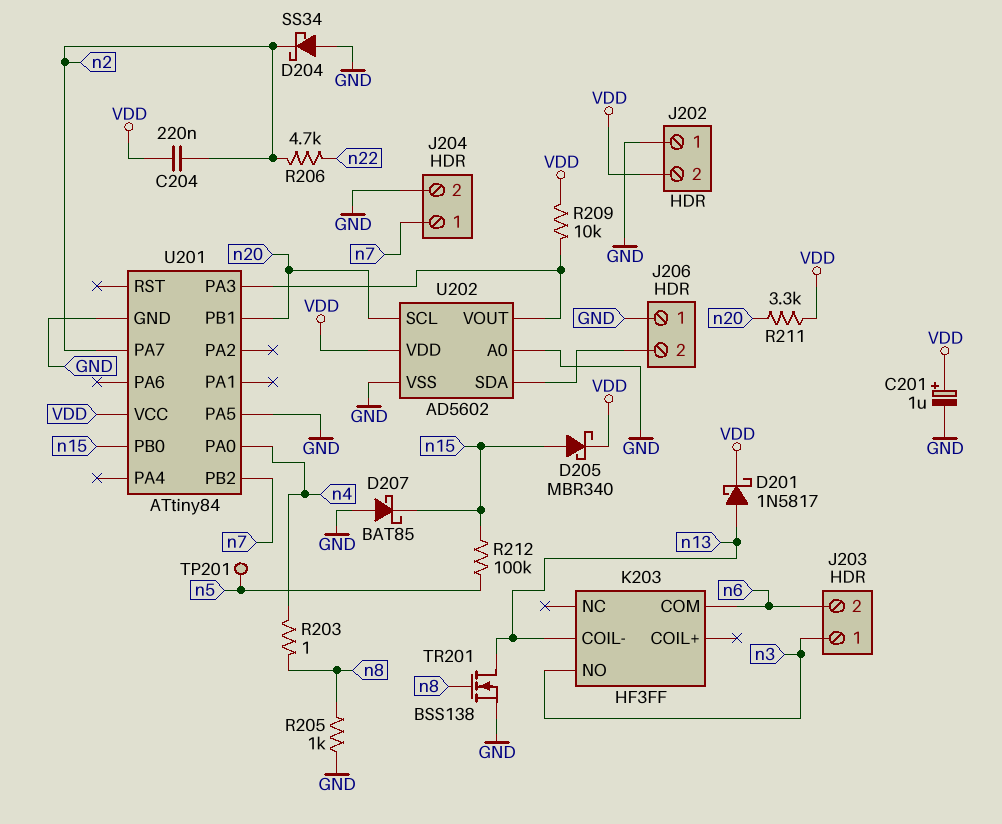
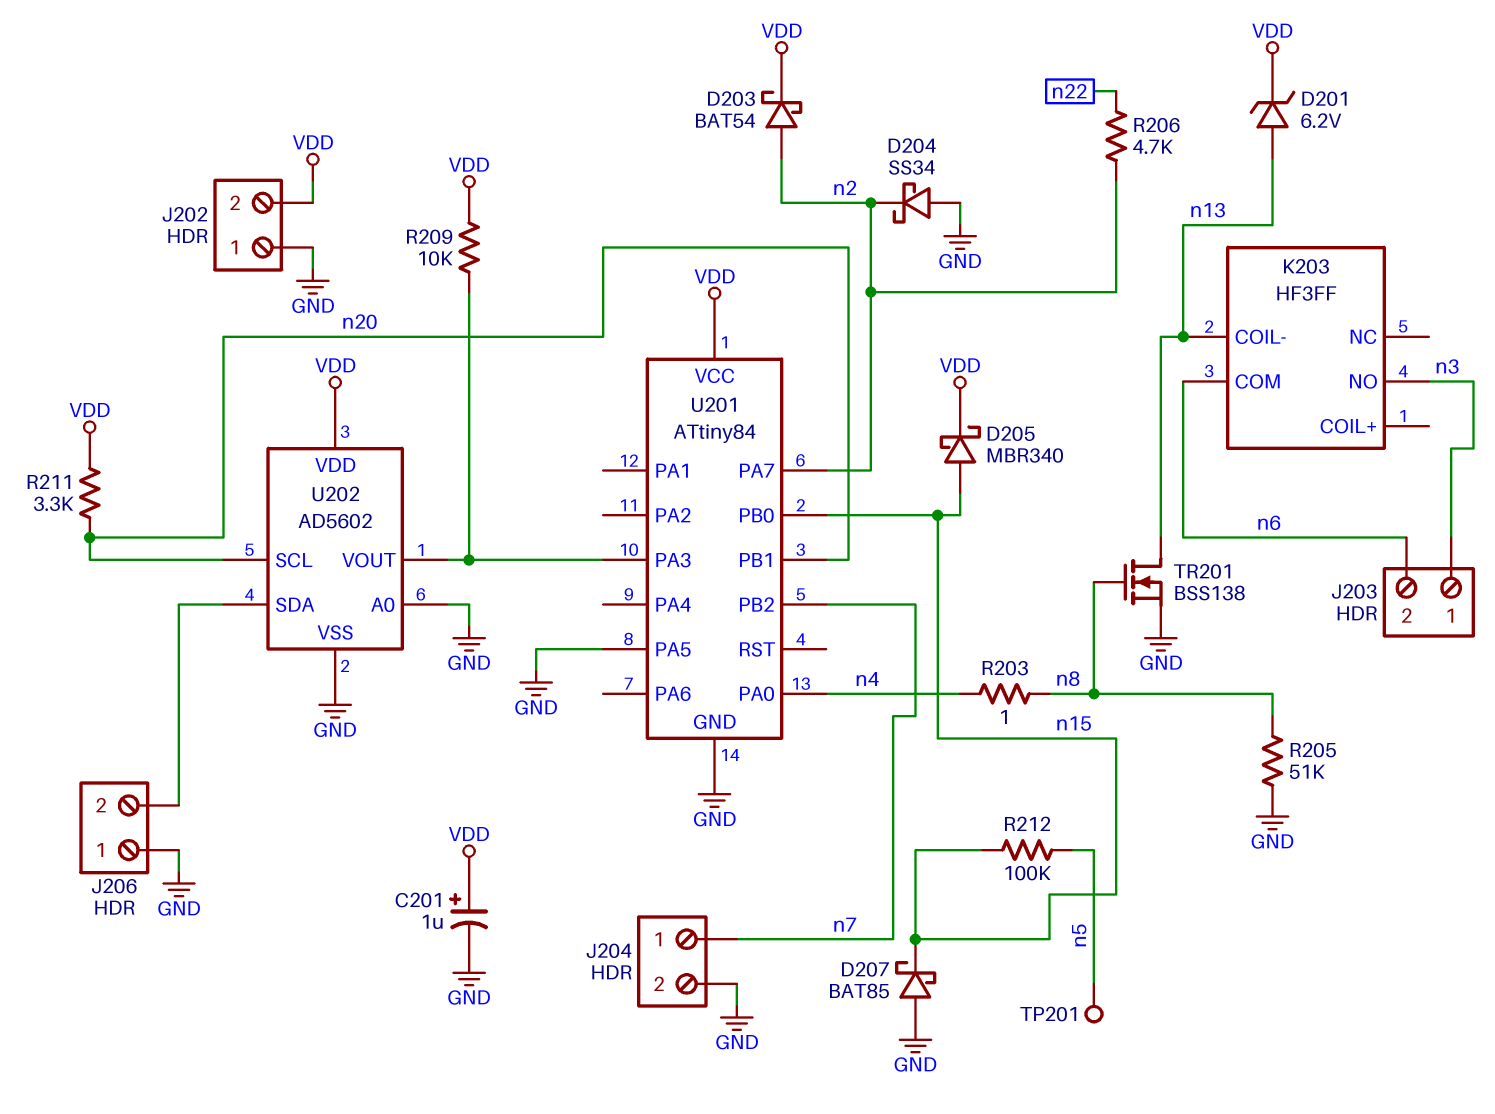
C204: 220nF (VDD, n2) -> none
D201: schottky 1N5817 (A n13, K VDD) -> zener 6.2V (A n13, K VDD)
D203: none -> schottky BAT54 (A n2, K VDD)
R205: 1k (GND, n8) -> 51k (GND, n8)

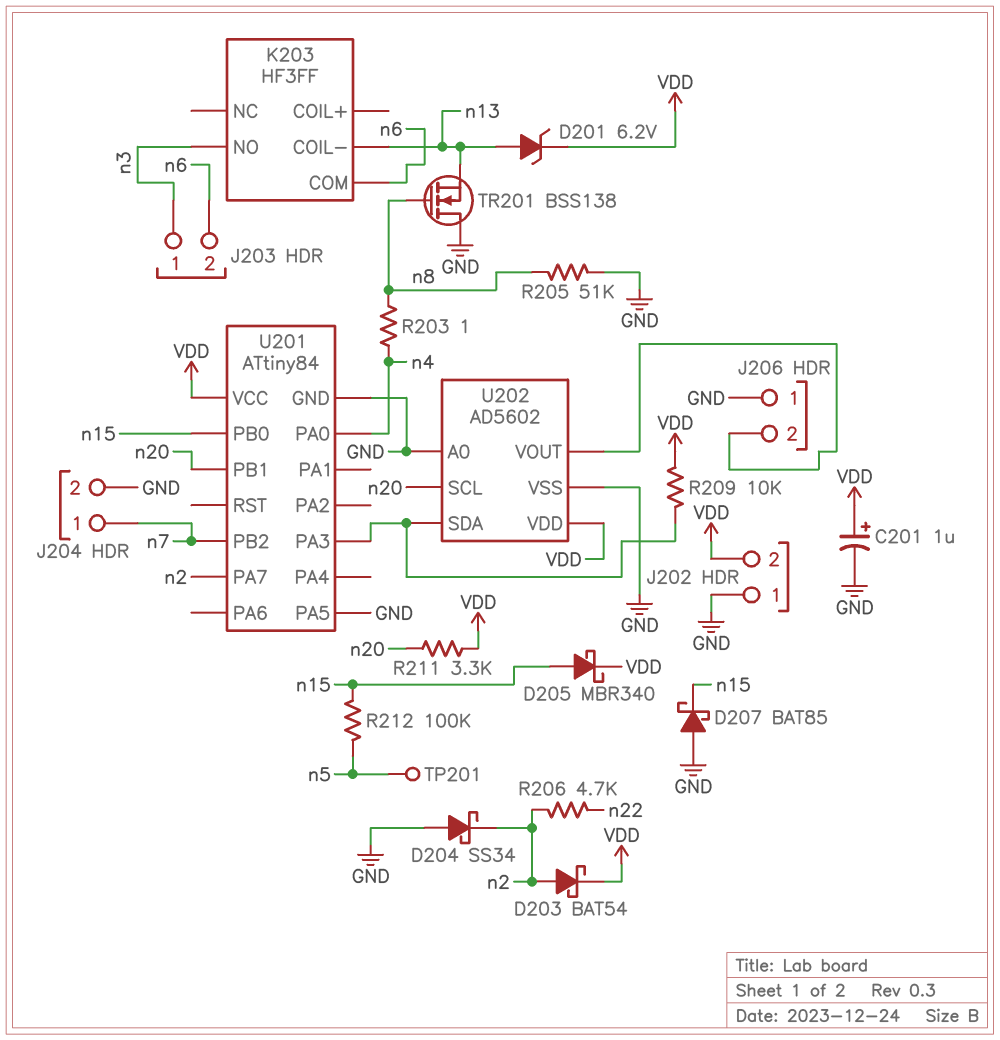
TR201: NMOS BSS138 (G n8, D n13, S GND) -> NMOS BSS138 (G n8, D GND, S n13)
U202 pin SDA: J206/2 -> U201/PA3
U202 pin VOUT: U201/PA3 -> J206/2

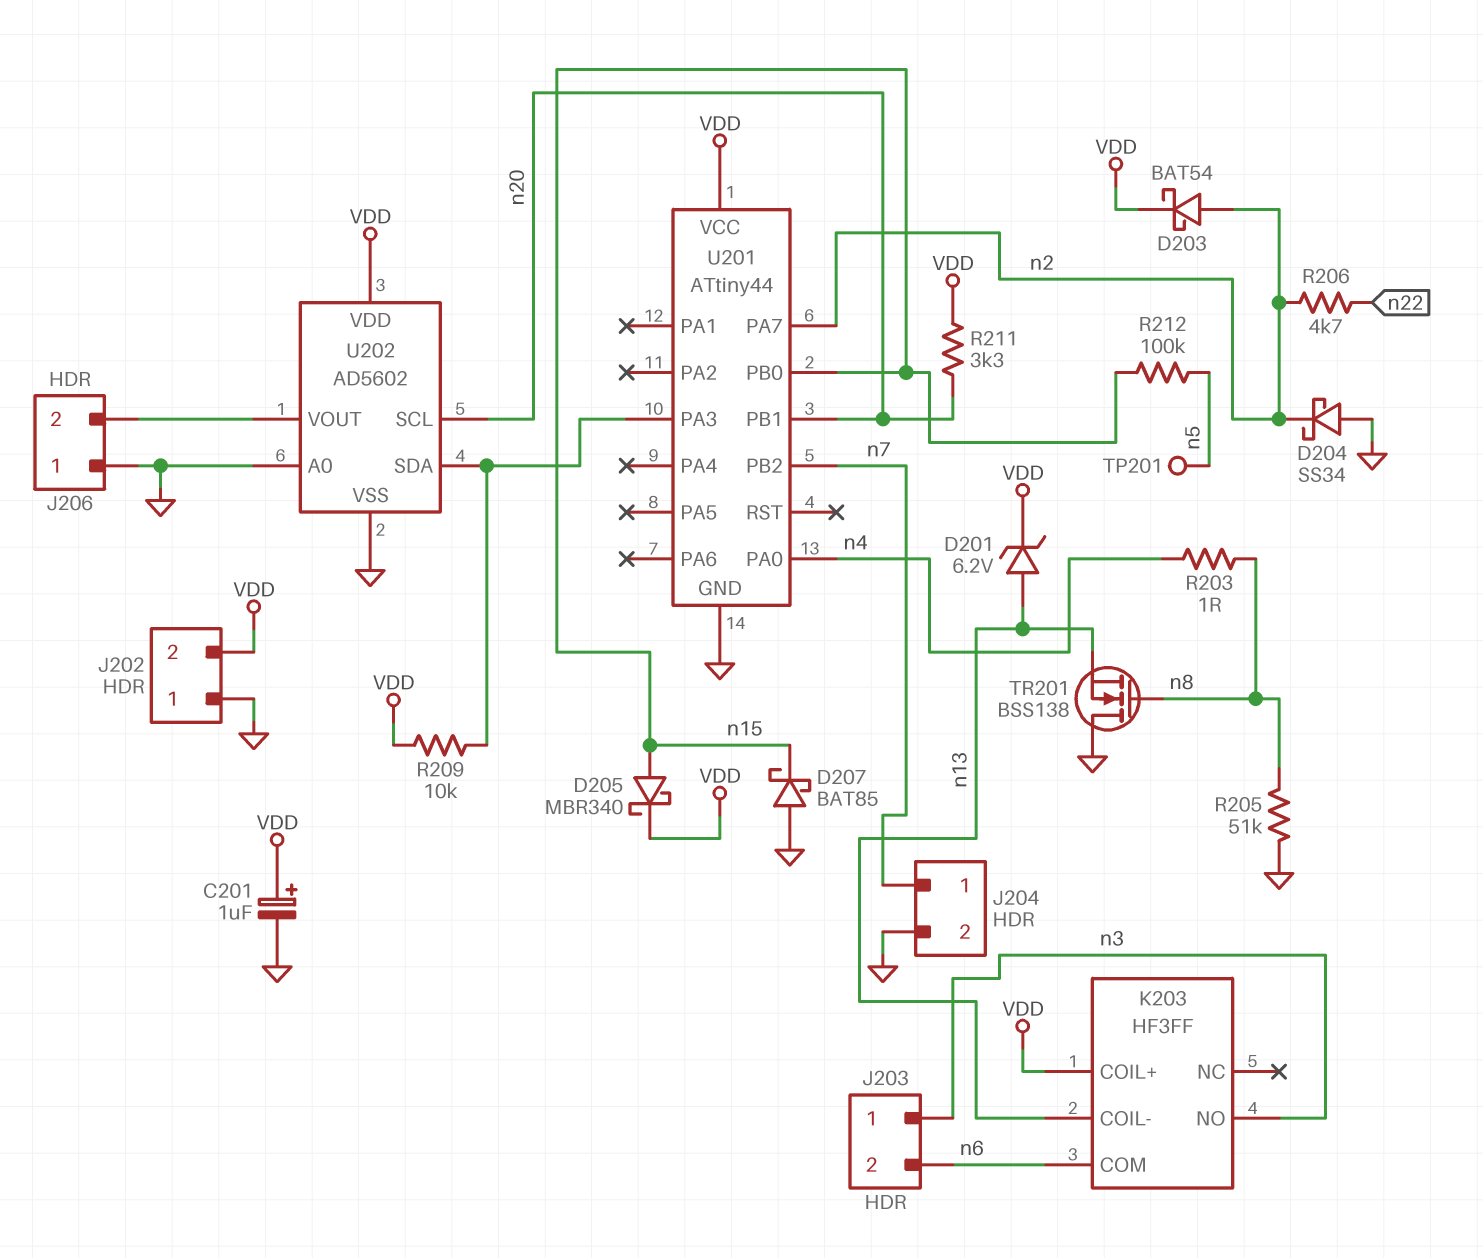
K203 pin COIL+: none -> VDD
U201: ATtiny84 -> ATtiny44
U201 pin PA5: GND -> none

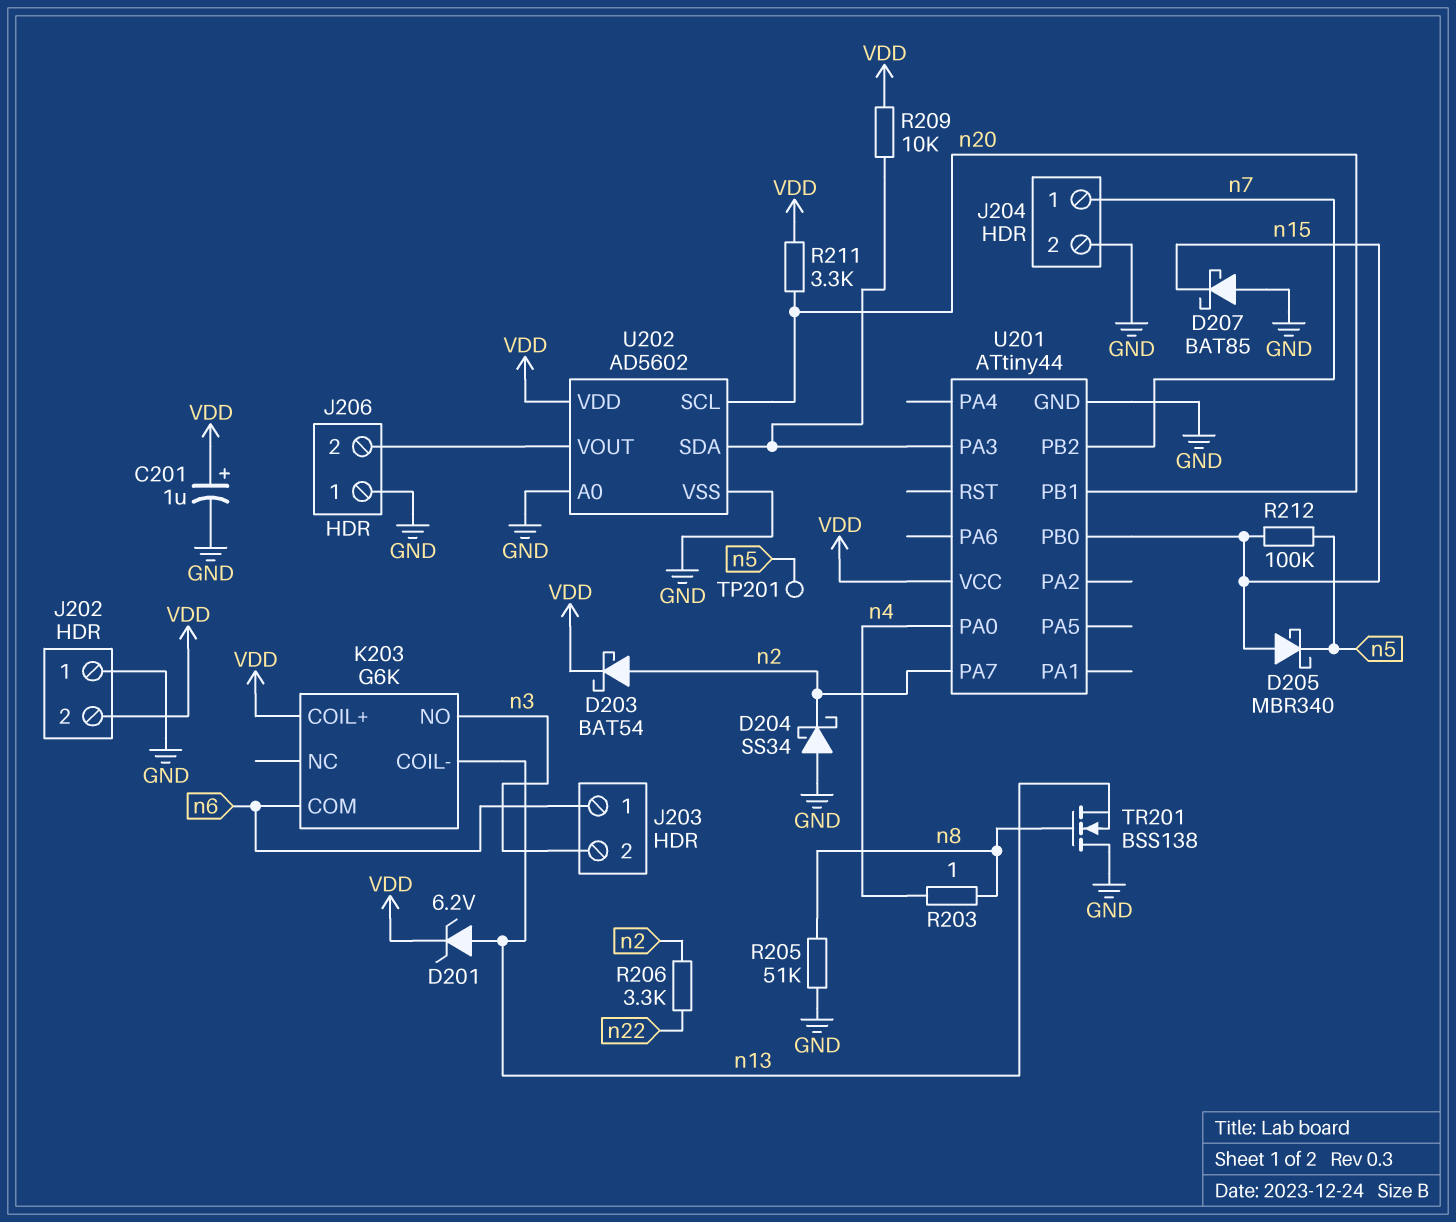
D205: schottky MBR340 (A n15, K VDD) -> schottky MBR340 (A n15, K n5)
J203 pin 1: n3 -> n6
J203 pin 2: n6 -> n3
K203: HF3FF -> G6K
R206: 4.7k (n2, n22) -> 3.3k (n2, n22)

